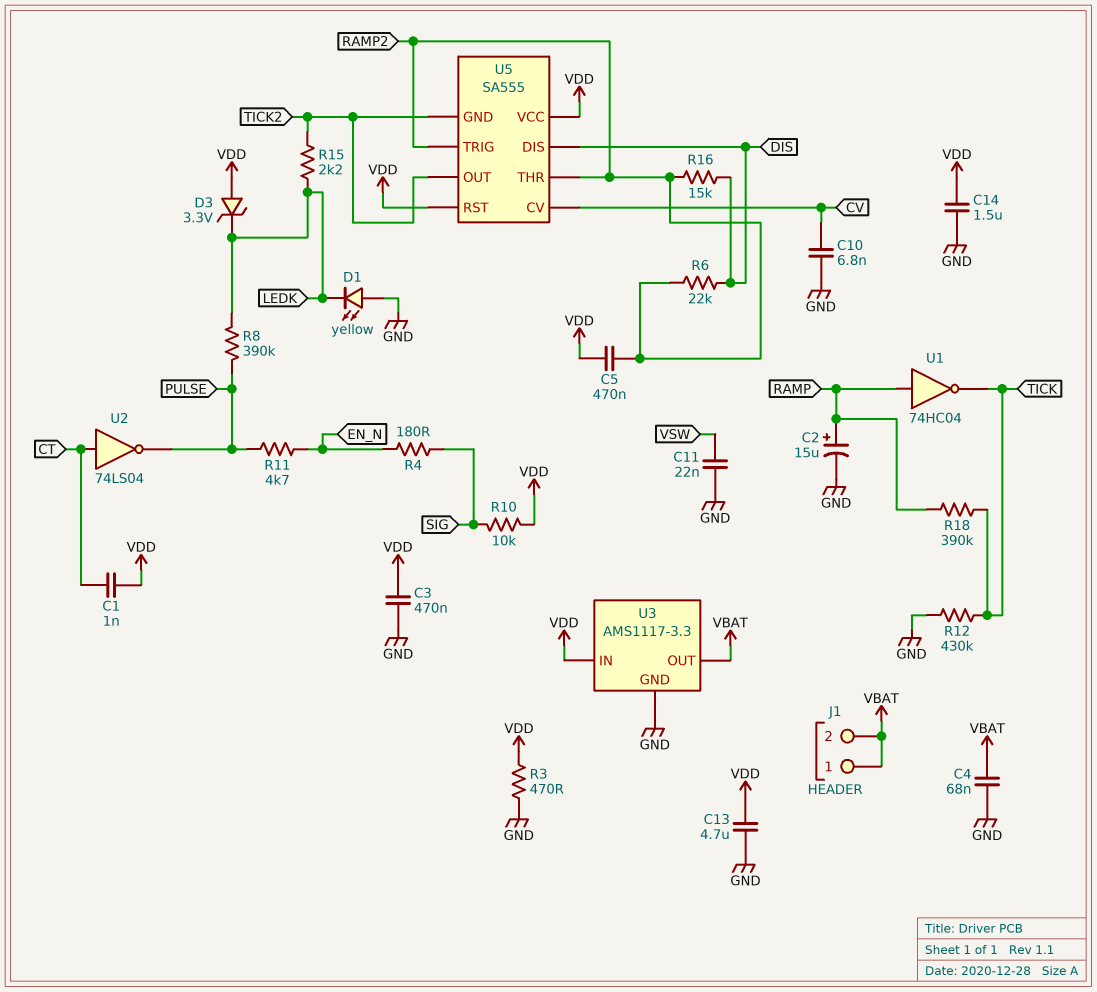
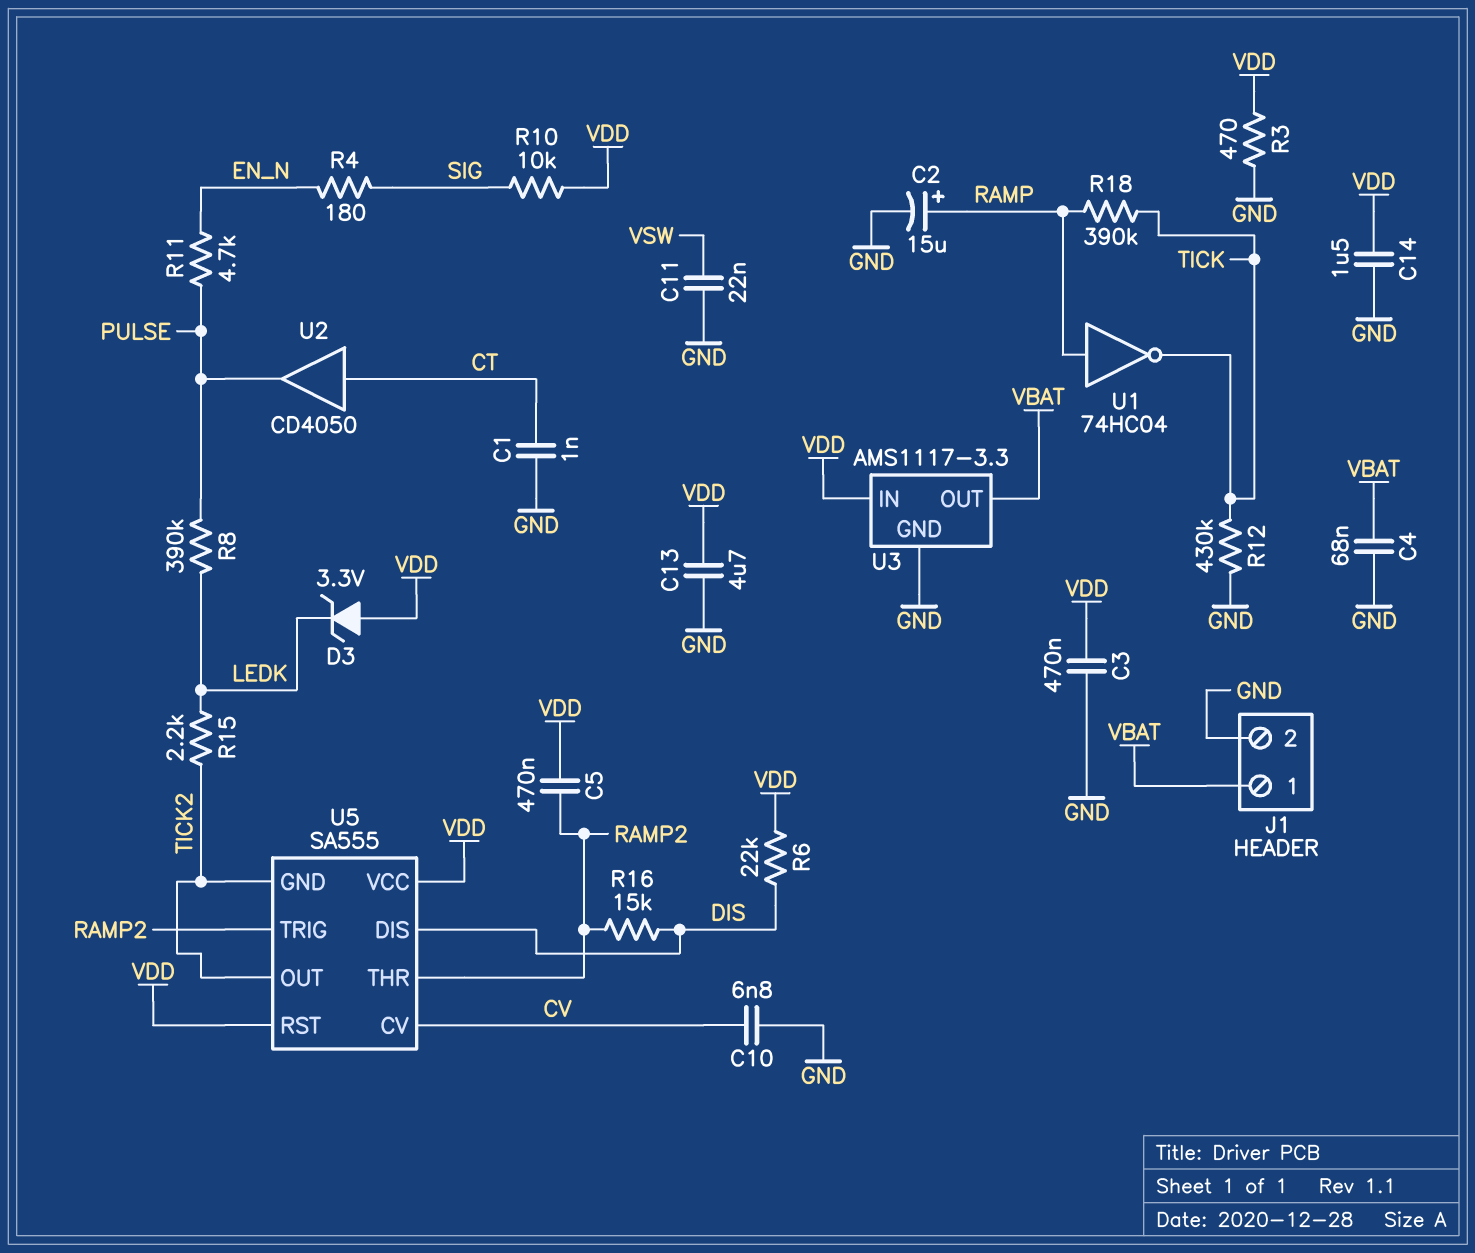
C1: 1nF (CT, VDD) -> 1nF (CT, GND)
D1: LED yellow (A GND, K LEDK) -> none
J1 pin 2: VBAT -> GND
R6: 22k (DIS, RAMP2) -> 22k (DIS, VDD)
U2: NOT 74LS04 (in CT, out PULSE) -> buffer CD4050 (in CT, out PULSE)

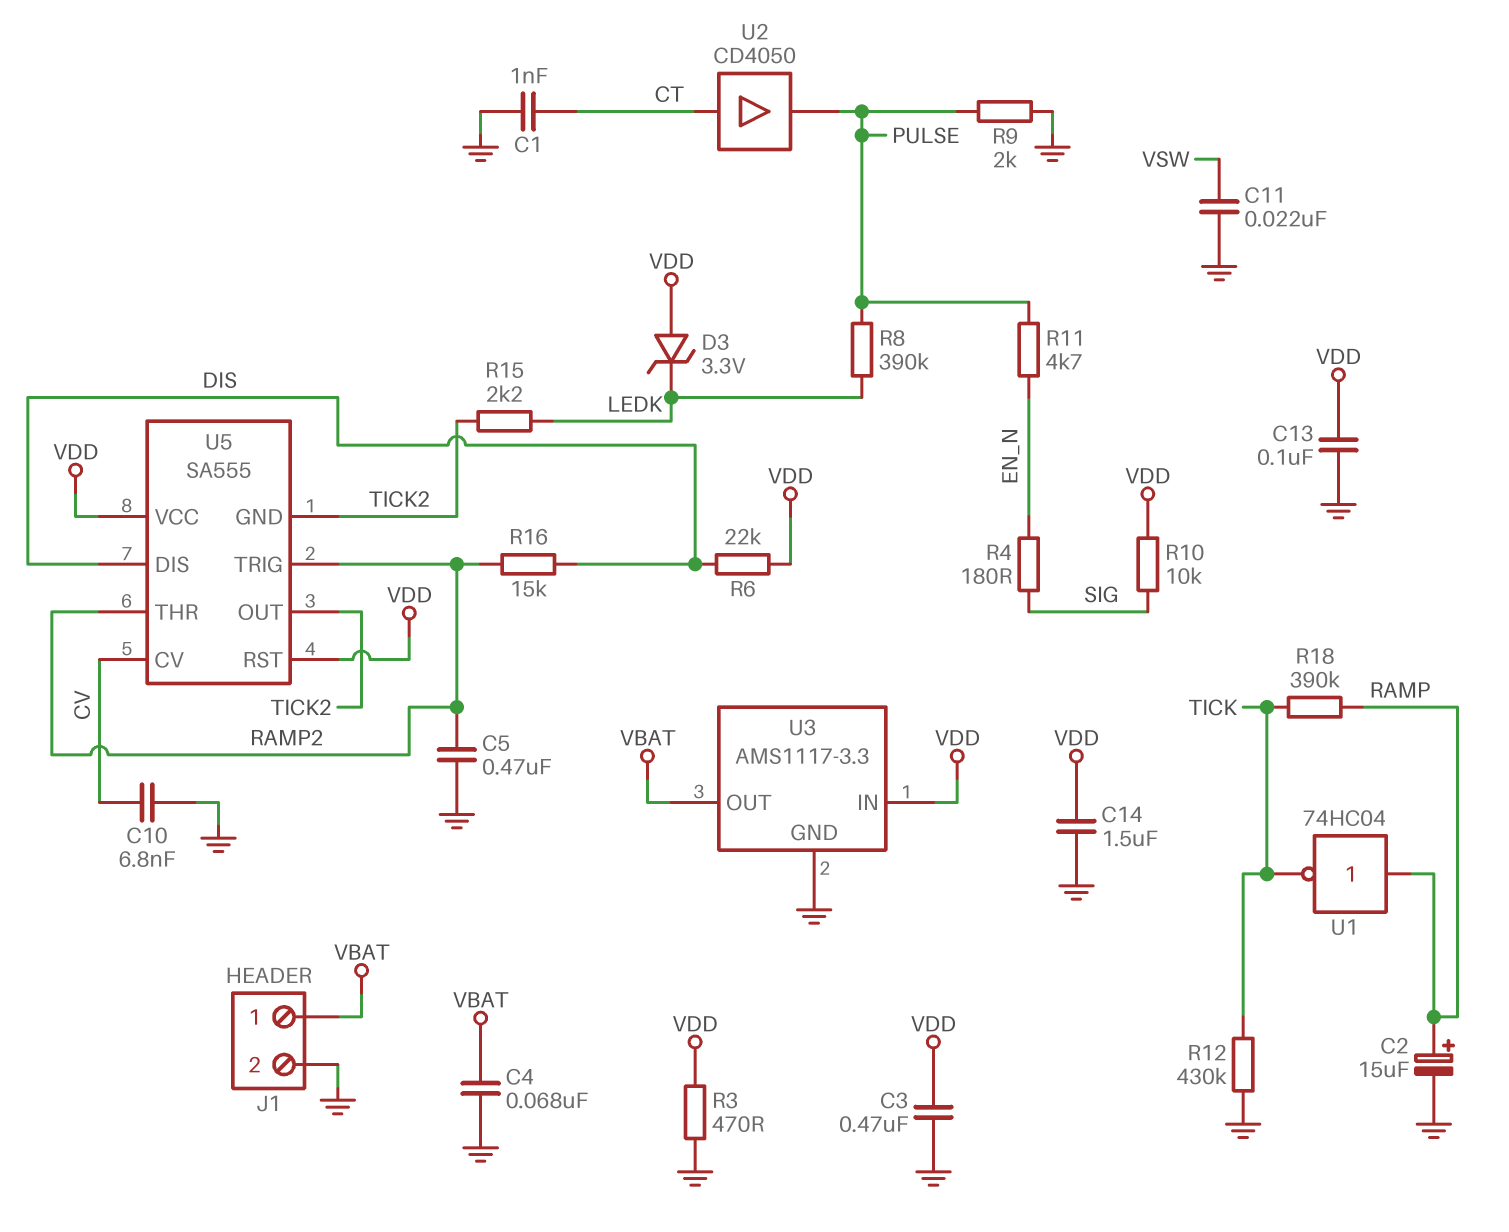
C5: 470nF (RAMP2, VDD) -> 470nF (GND, RAMP2)
C13: 4.7uF (GND, VDD) -> 100nF (GND, VDD)
R9: none -> 2k (GND, PULSE)

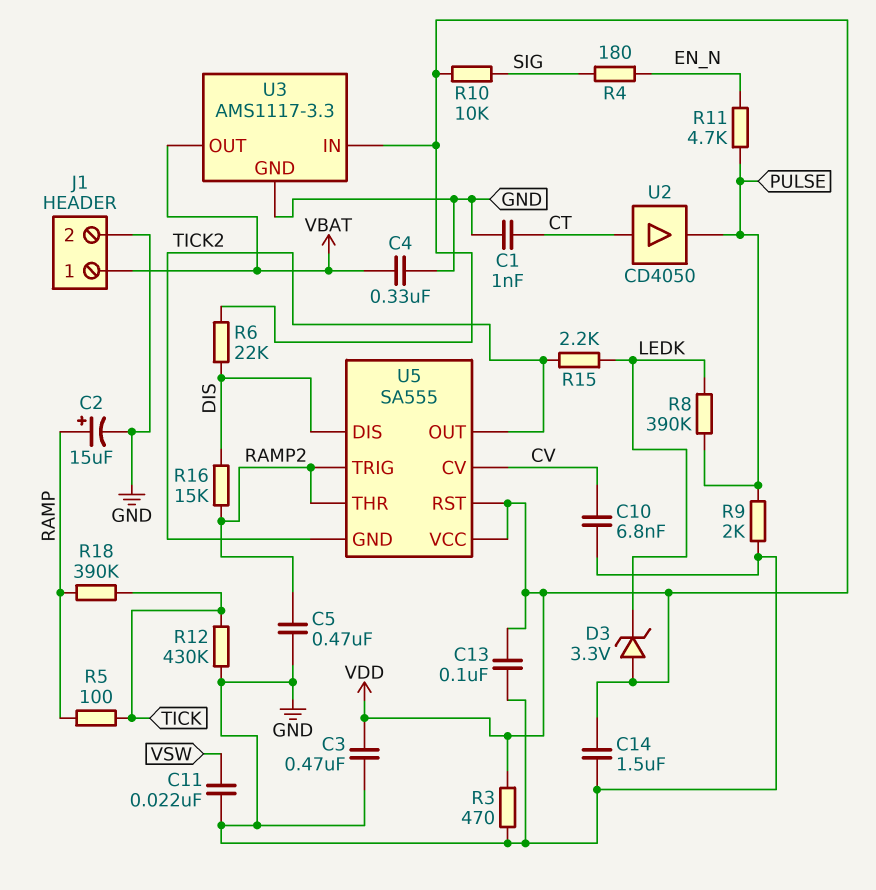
C4: 68nF (GND, VBAT) -> 330nF (GND, VBAT)
R5: none -> 100 (RAMP, TICK)
U1: NOT 74HC04 (in RAMP, out TICK) -> none

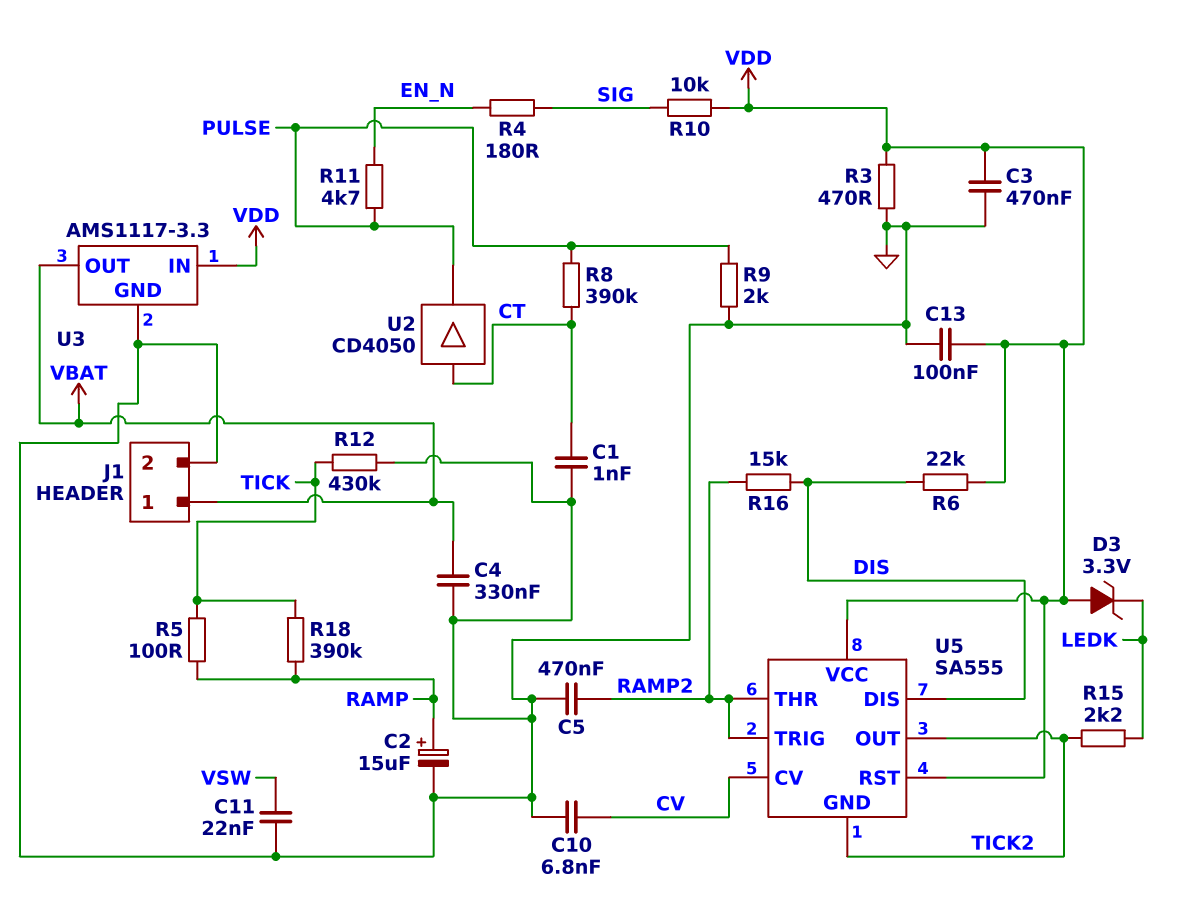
C14: 1.5uF (GND, VDD) -> none
R8: 390k (LEDK, PULSE) -> 390k (CT, PULSE)

